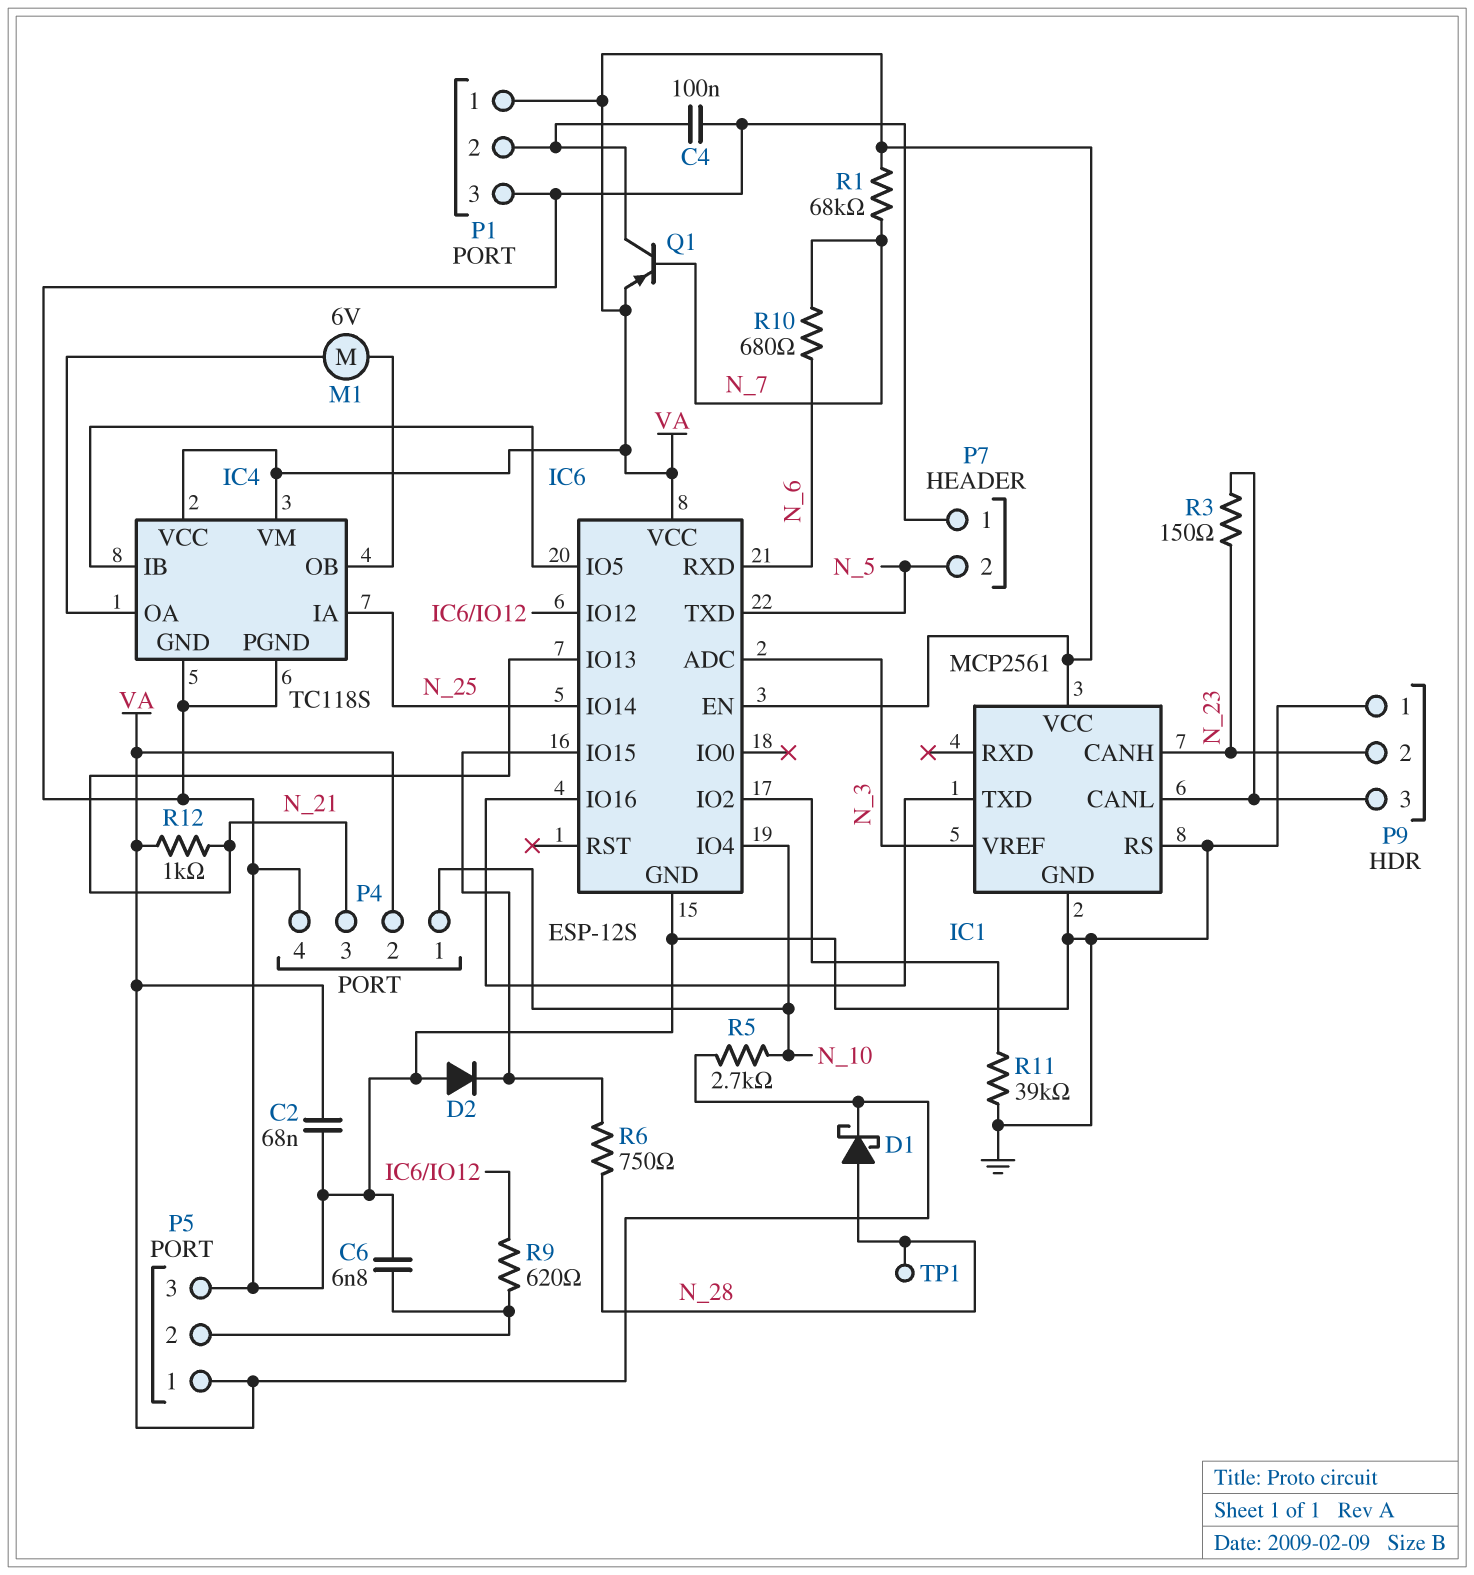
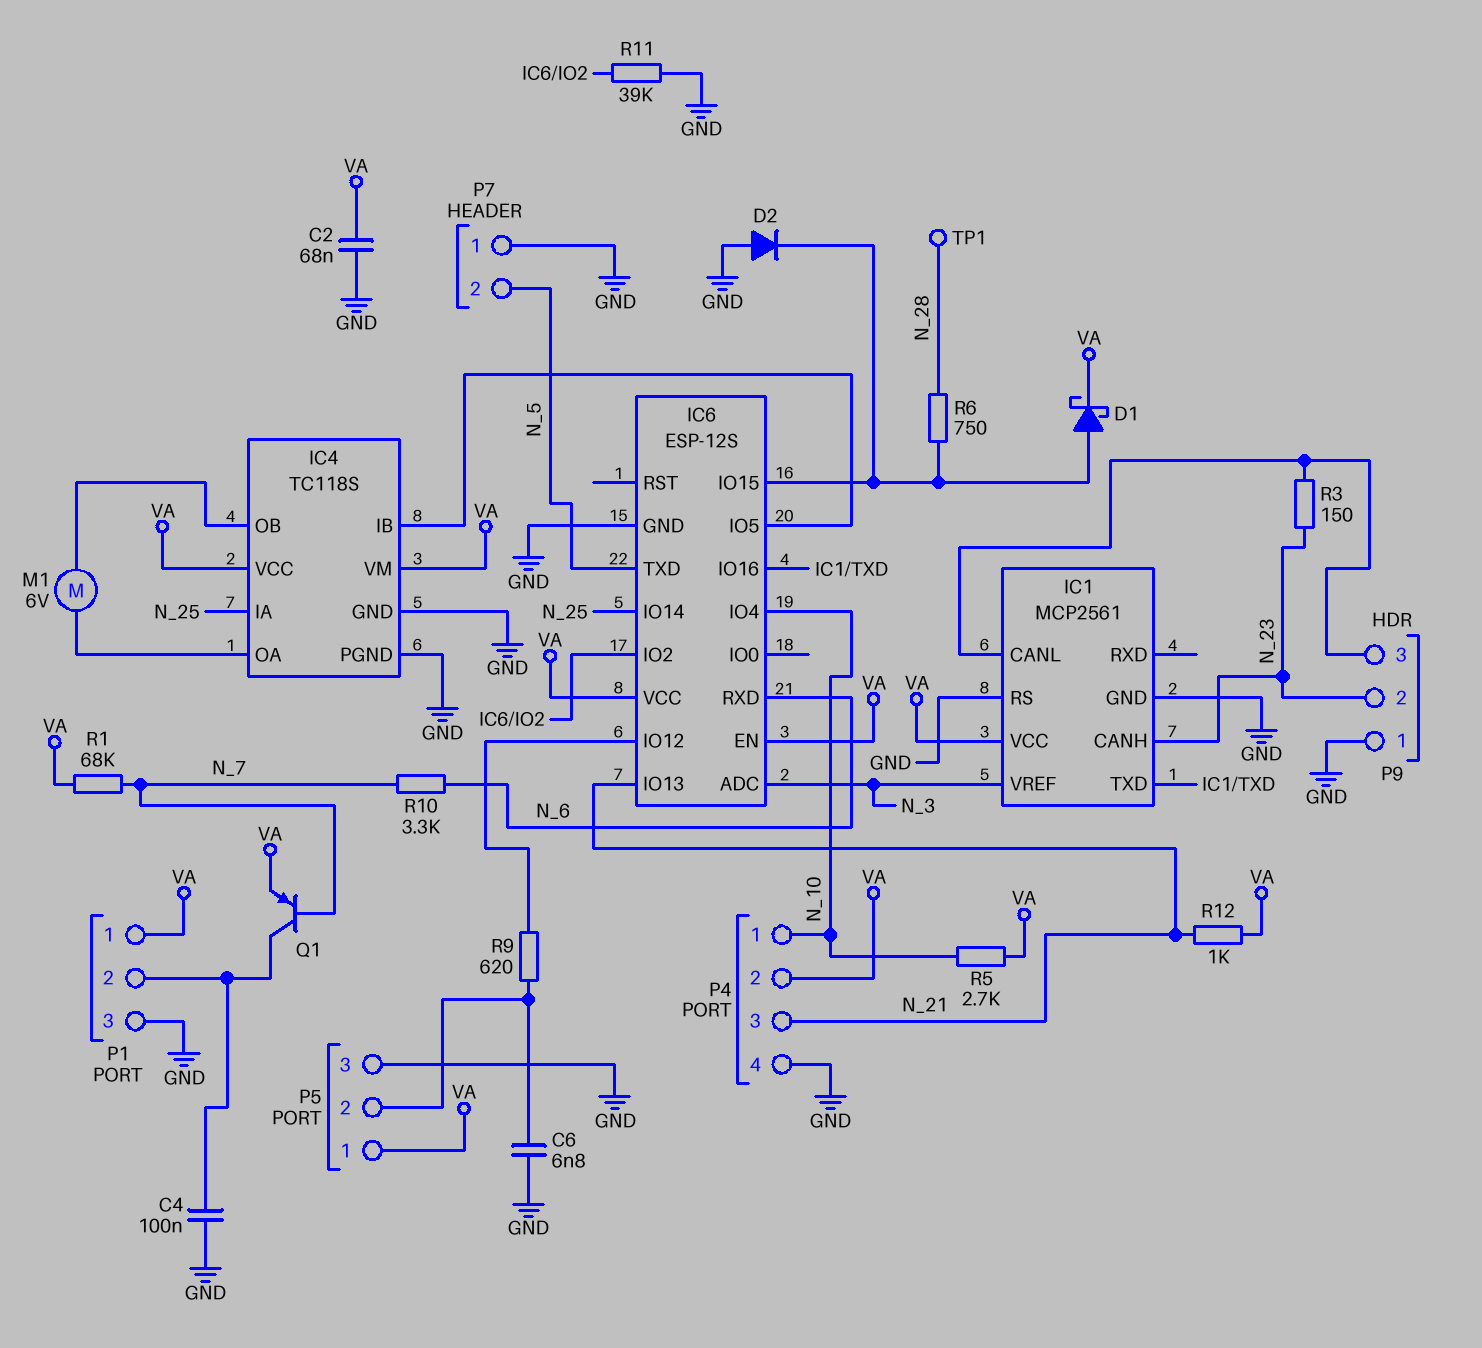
D1: schottky (A N_28, K VA) -> schottky (A IC6/IO15, K VA)
R10: 680 (N_6, N_7) -> 3.3k (N_6, N_7)

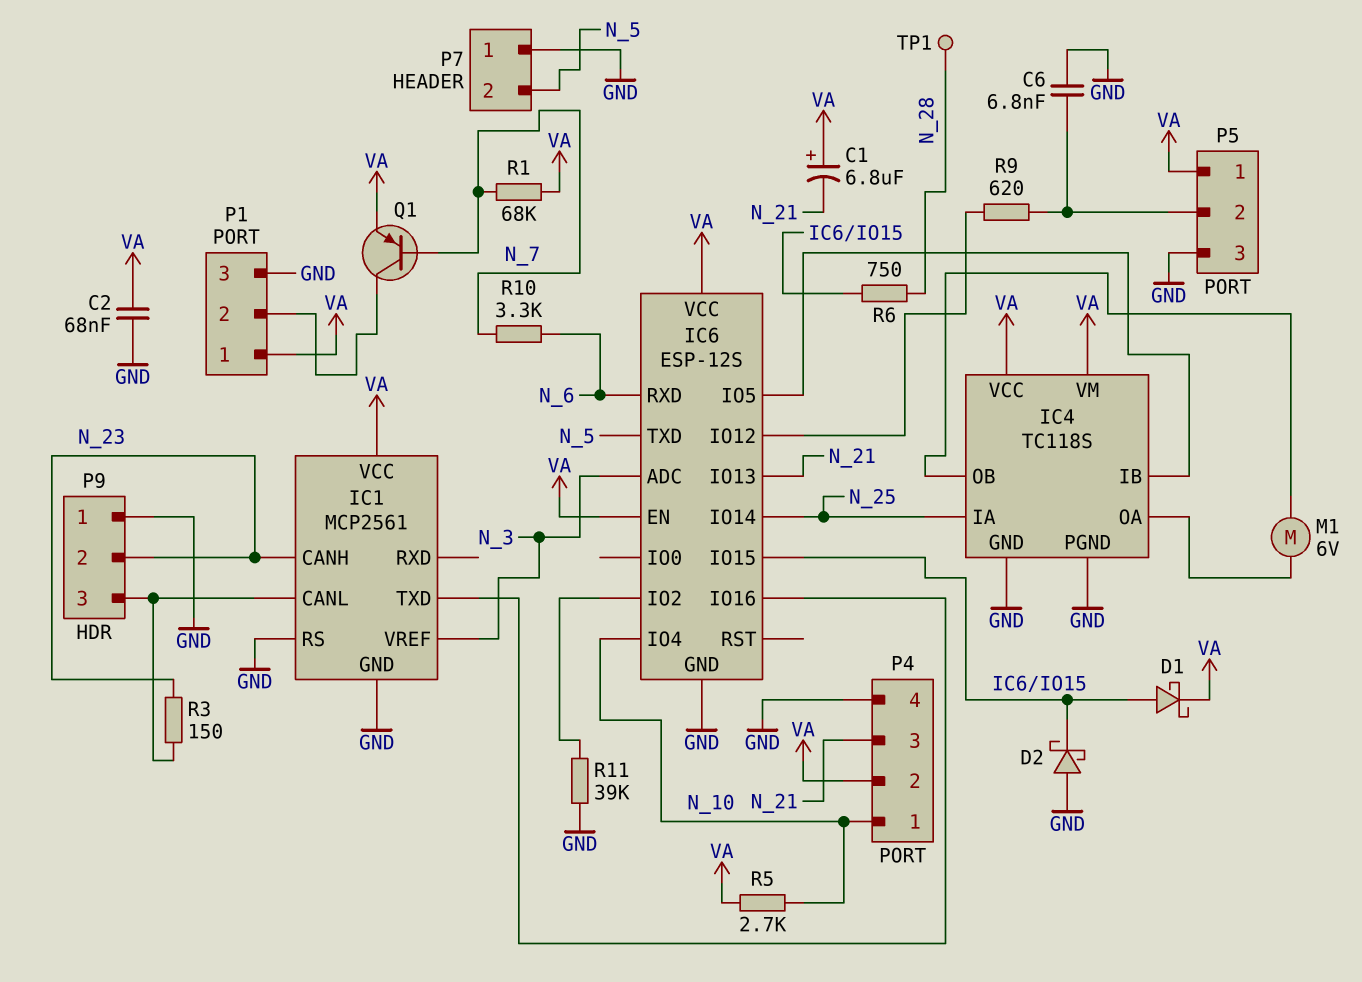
C1: none -> 6.8uF (plus VA, minus N_21)
C4: 100nF (GND, P1/2) -> none
D2: diode (A GND, K IC6/IO15) -> schottky (A GND, K IC6/IO15)
R12: 1k (N_21, VA) -> none

